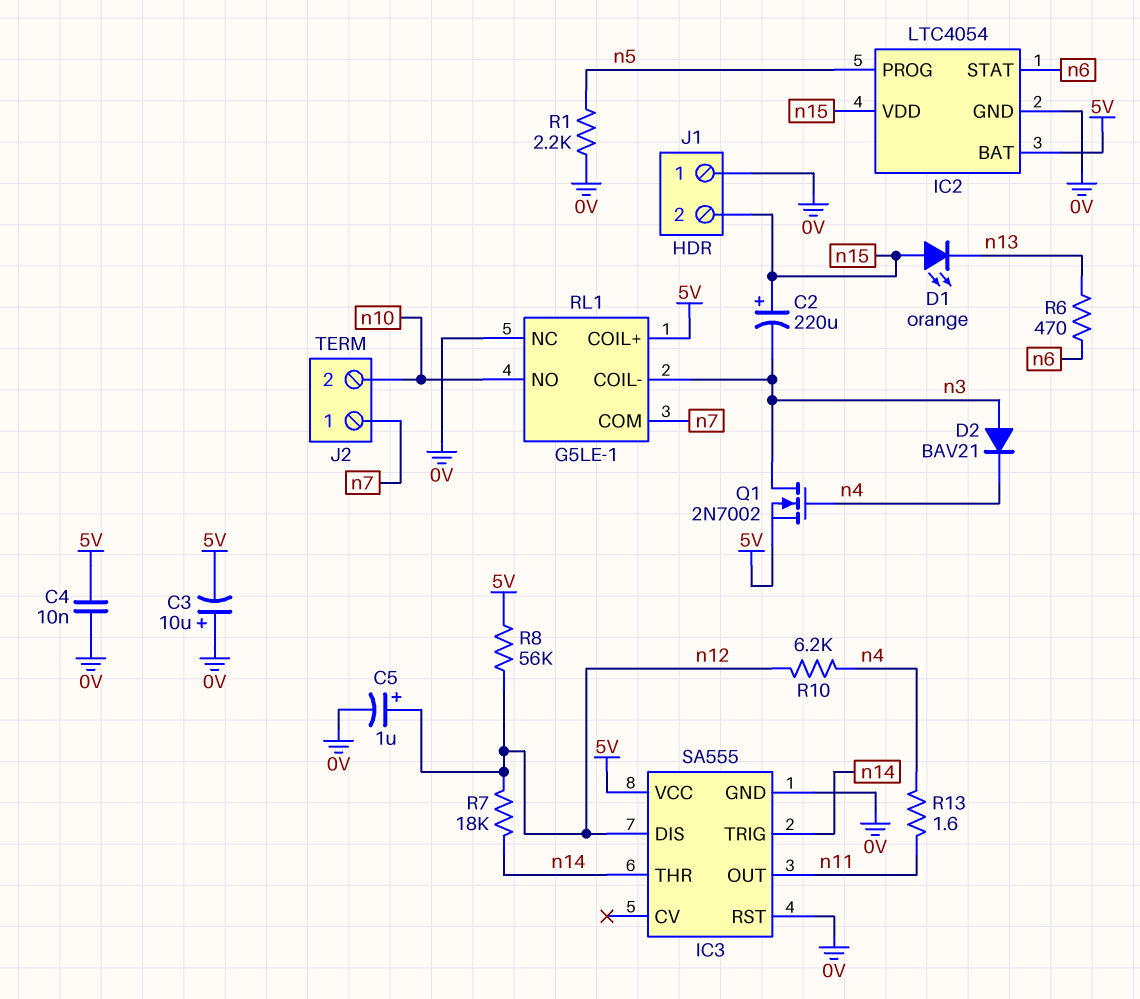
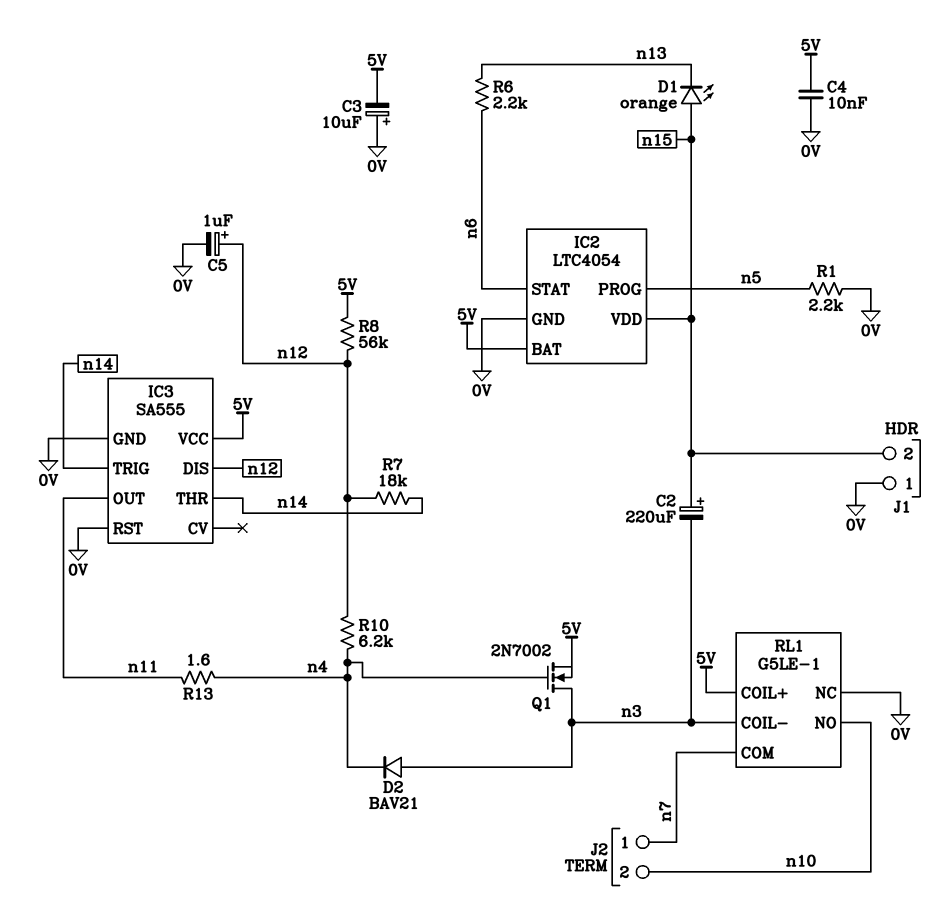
R6: 470 (n6, n13) -> 2.2k (n6, n13)

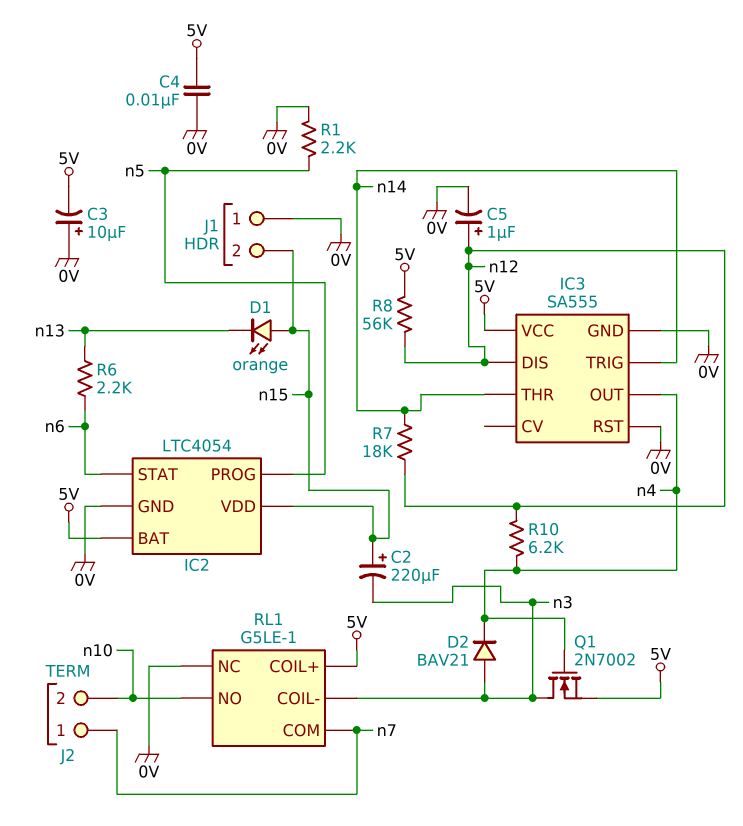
IC3 pin OUT: n11 -> n4
R13: 1.6 (n4, n11) -> none

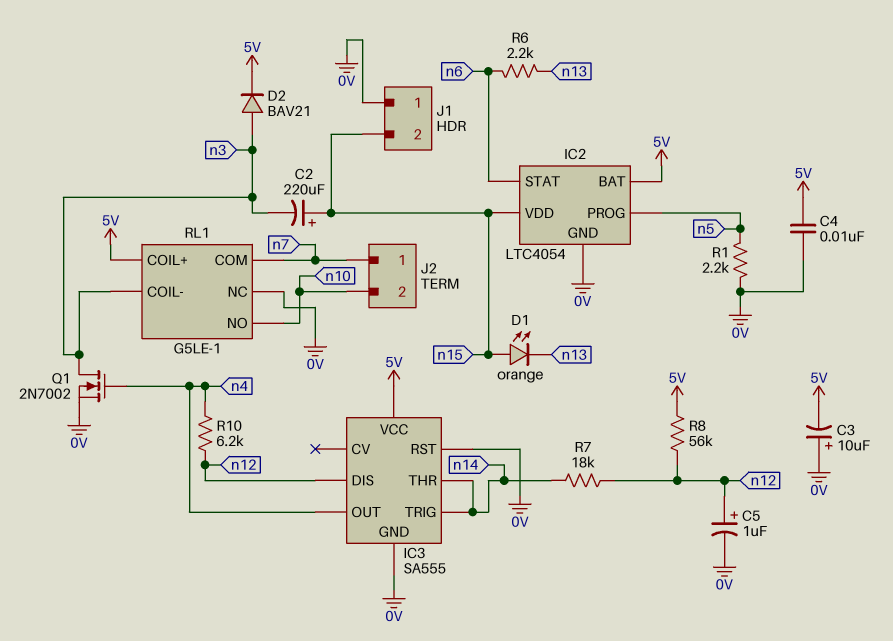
D2: diode BAV21 (A n3, K n4) -> diode BAV21 (A n3, K 5V)
Q1: NMOS 2N7002 (G n4, D n3, S 5V) -> NMOS 2N7002 (G n4, D n3, S 0V)

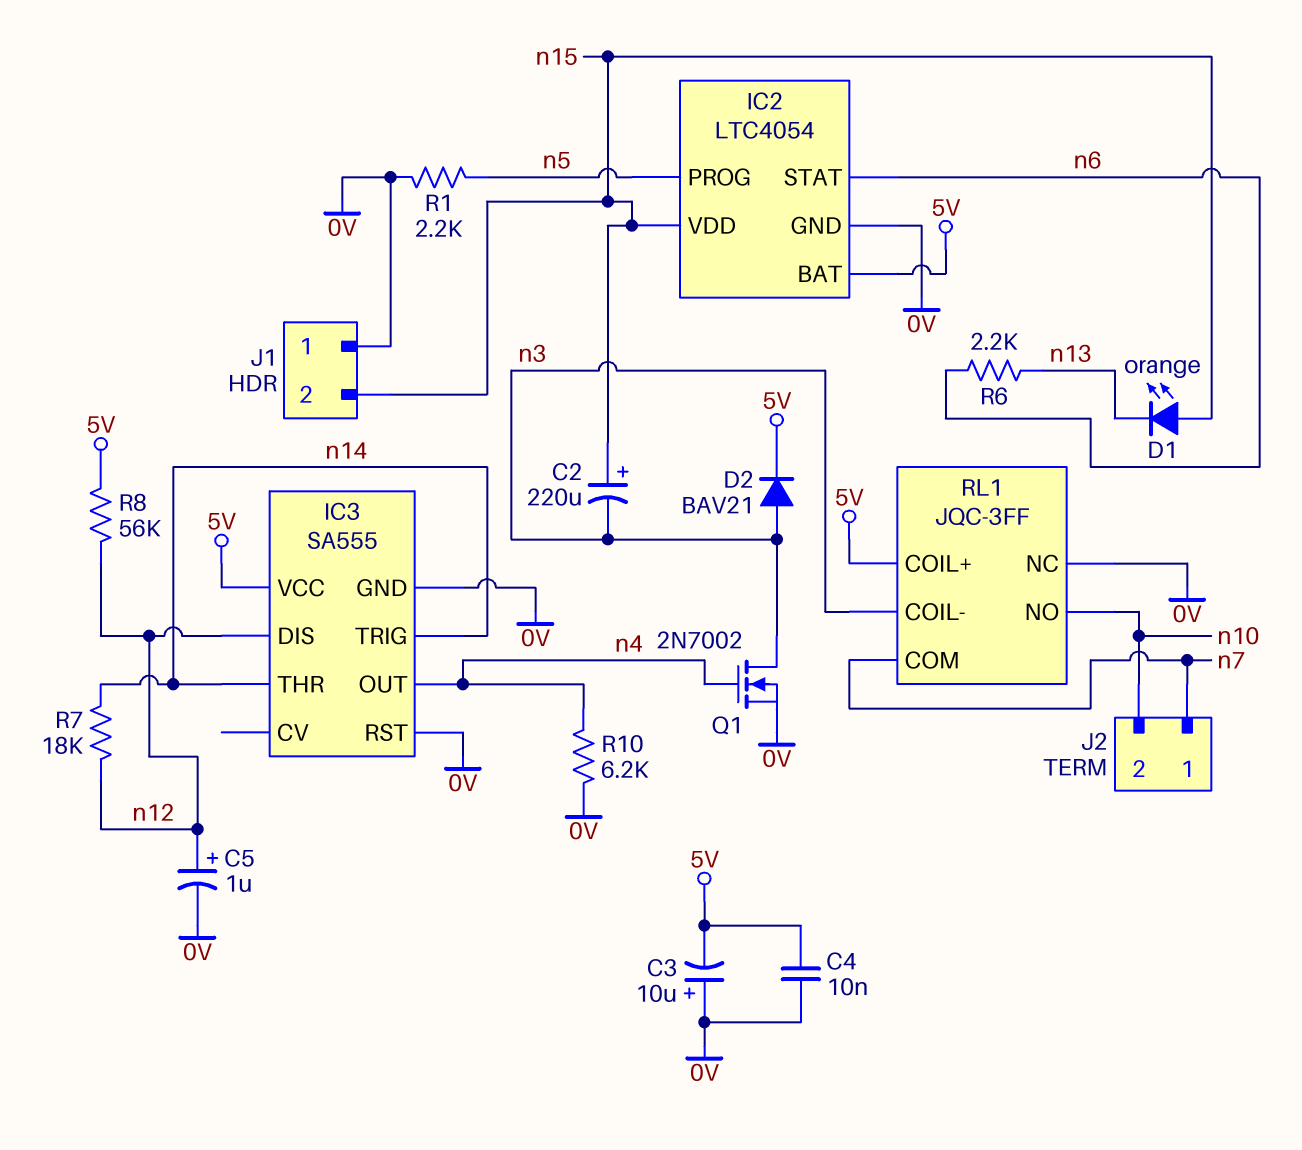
R10: 6.2k (n4, n12) -> 6.2k (0V, n4)
RL1: G5LE-1 -> JQC-3FF

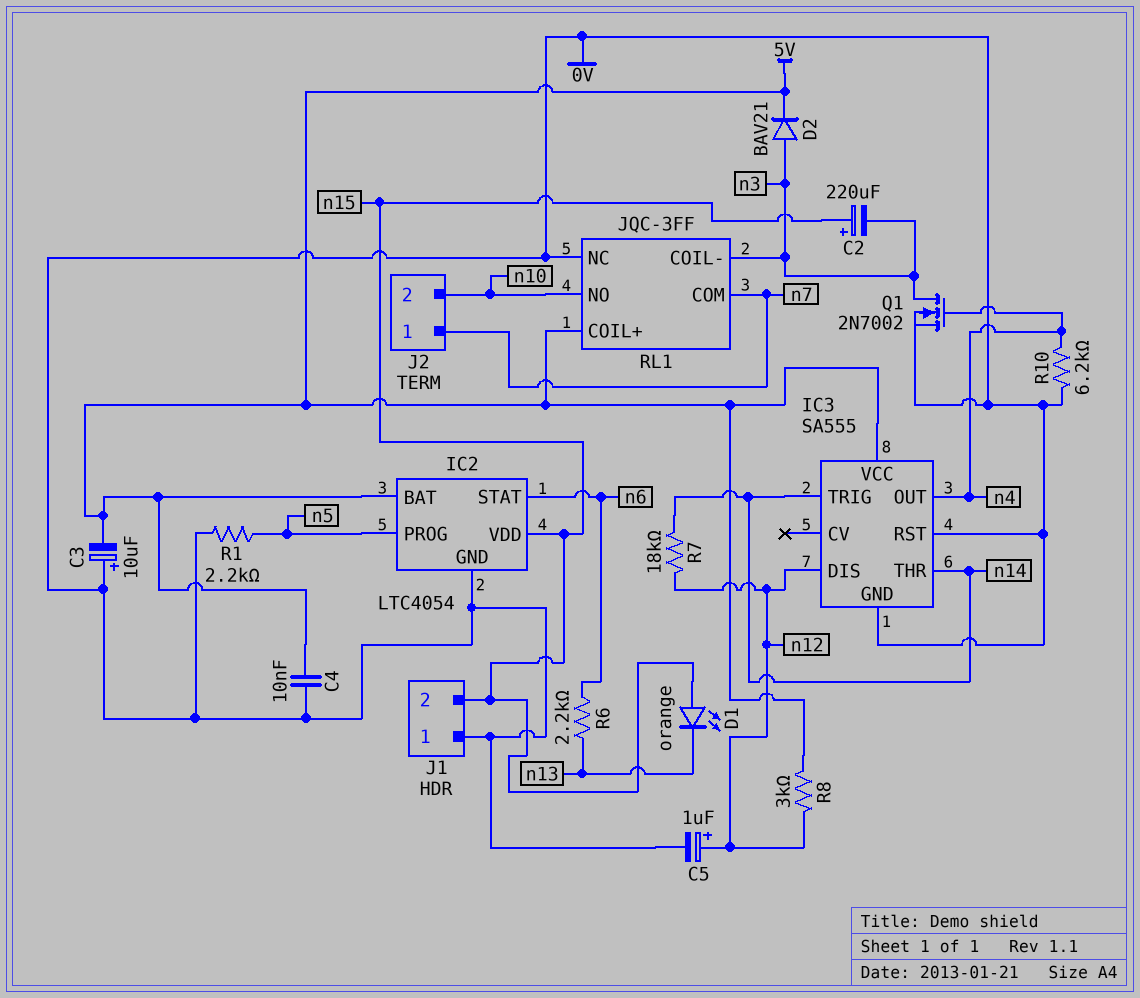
R8: 56k (5V, n12) -> 3k (5V, n12)

